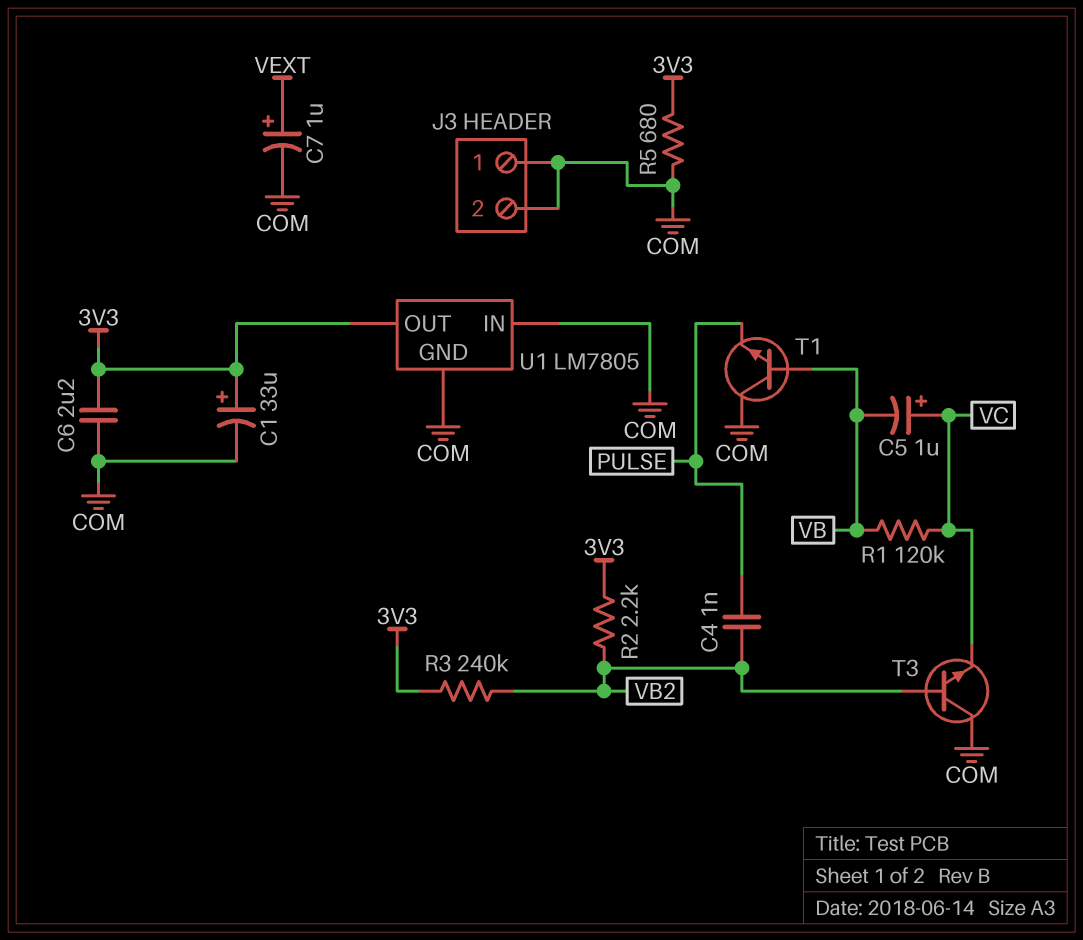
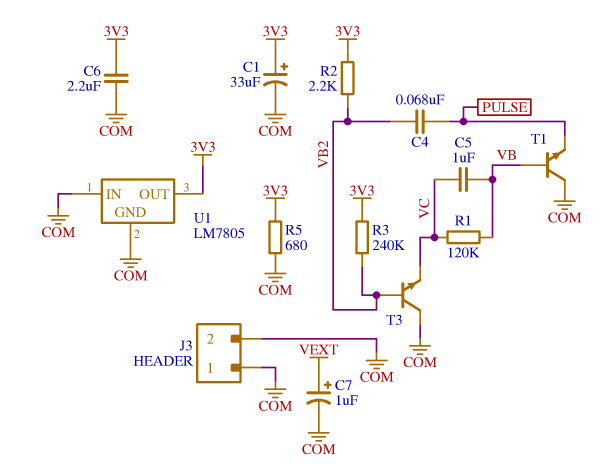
C4: 1nF (PULSE, VB2) -> 68nF (PULSE, VB2)
C5: 1uF (plus VC, minus VB) -> 1uF (VB, VC)

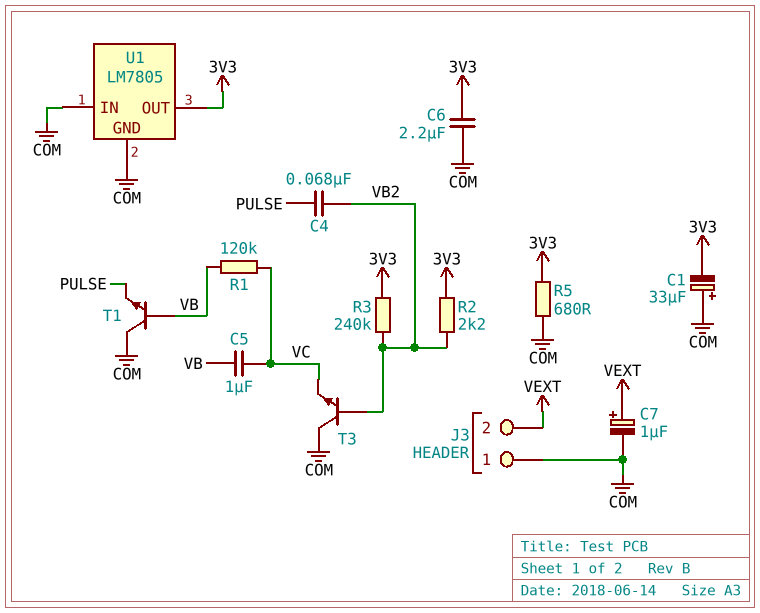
C1: 33uF (plus 3V3, minus COM) -> 33uF (plus COM, minus 3V3)
J3 pin 2: COM -> VEXT

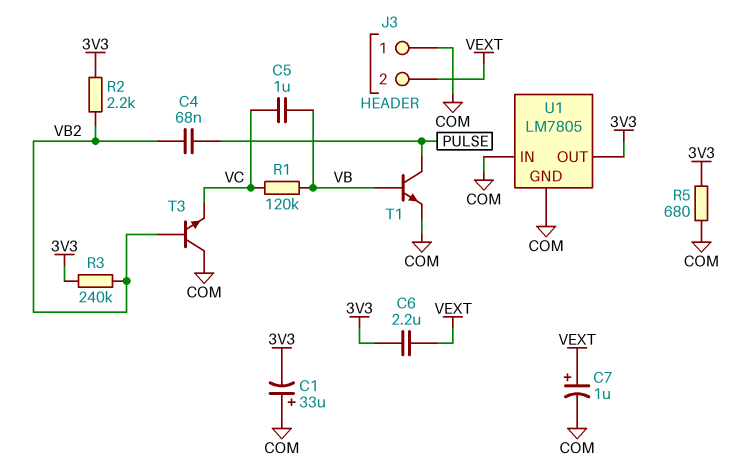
C6: 2.2uF (3V3, COM) -> 2.2uF (3V3, VEXT)
T1: NPN (B VB, C COM, E PULSE) -> NPN (B VB, C PULSE, E COM)

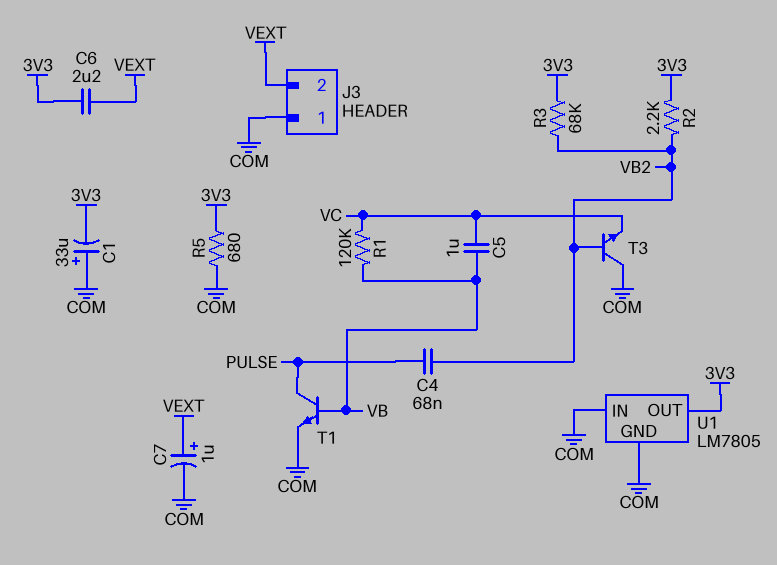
R3: 240k (3V3, VB2) -> 68k (3V3, VB2)

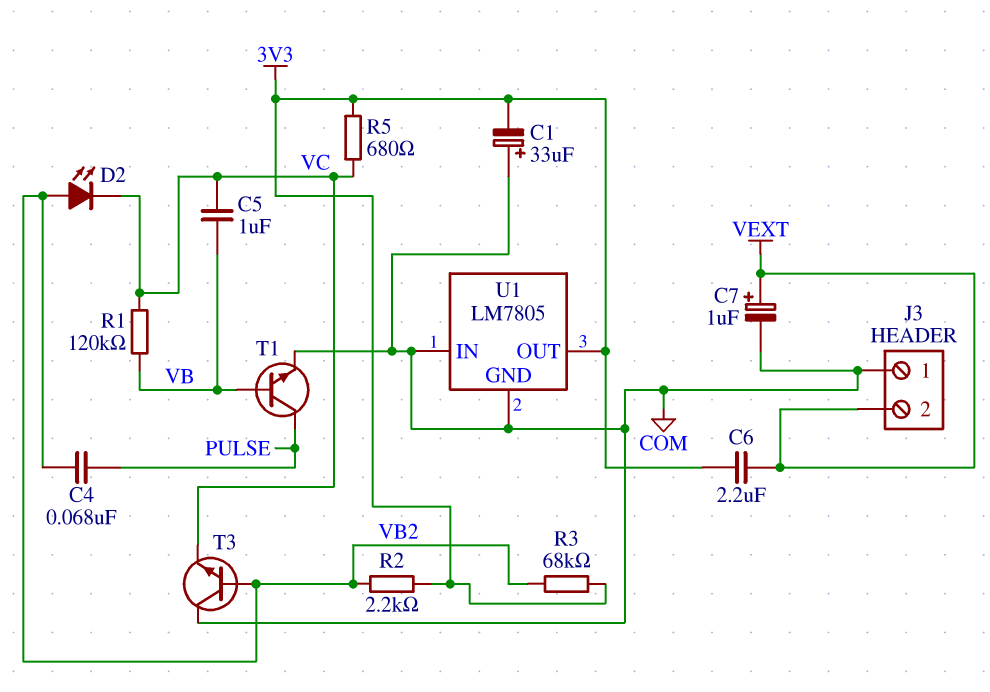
D2: none -> LED (A VB2, K VC)
R5: 680 (3V3, COM) -> 680 (3V3, VC)

